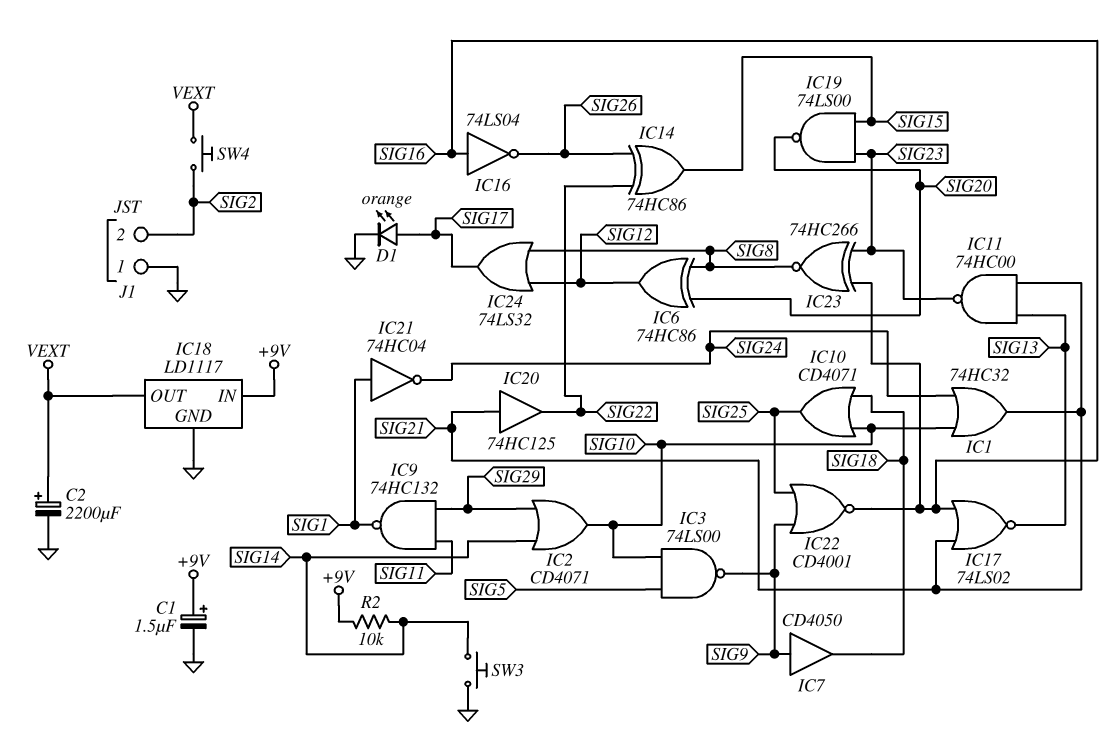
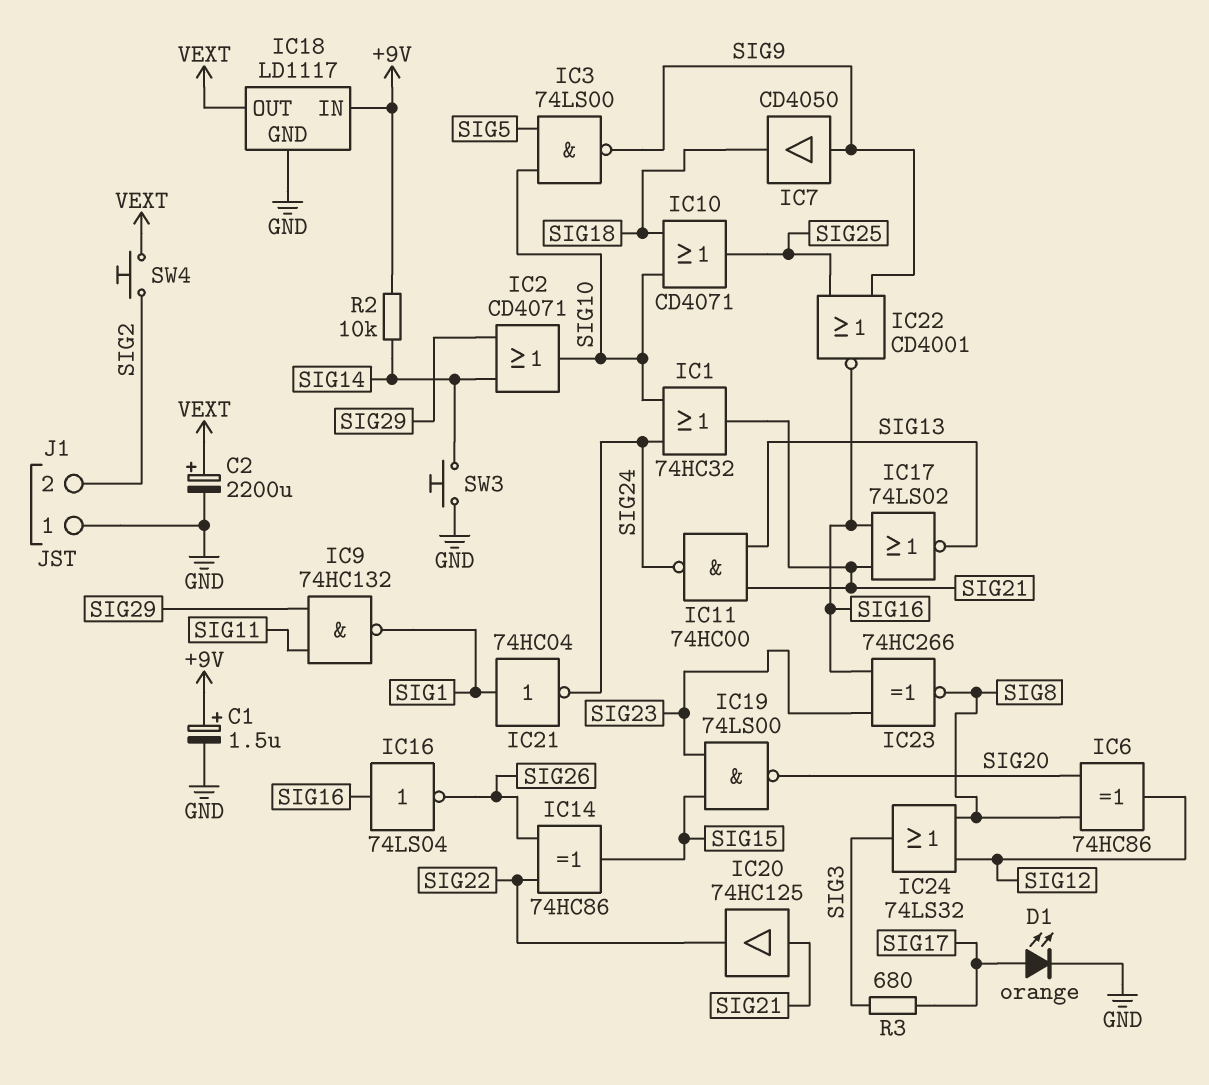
IC11: NAND 74HC00 (in SIG13, in SIG21, out SIG23) -> NAND 74HC00 (in SIG13, in SIG21, out SIG24)
IC24: OR 74LS32 (in SIG8, in SIG12, out SIG17) -> OR 74LS32 (in SIG8, in SIG12, out SIG3)
R3: none -> 680 (SIG3, SIG17)

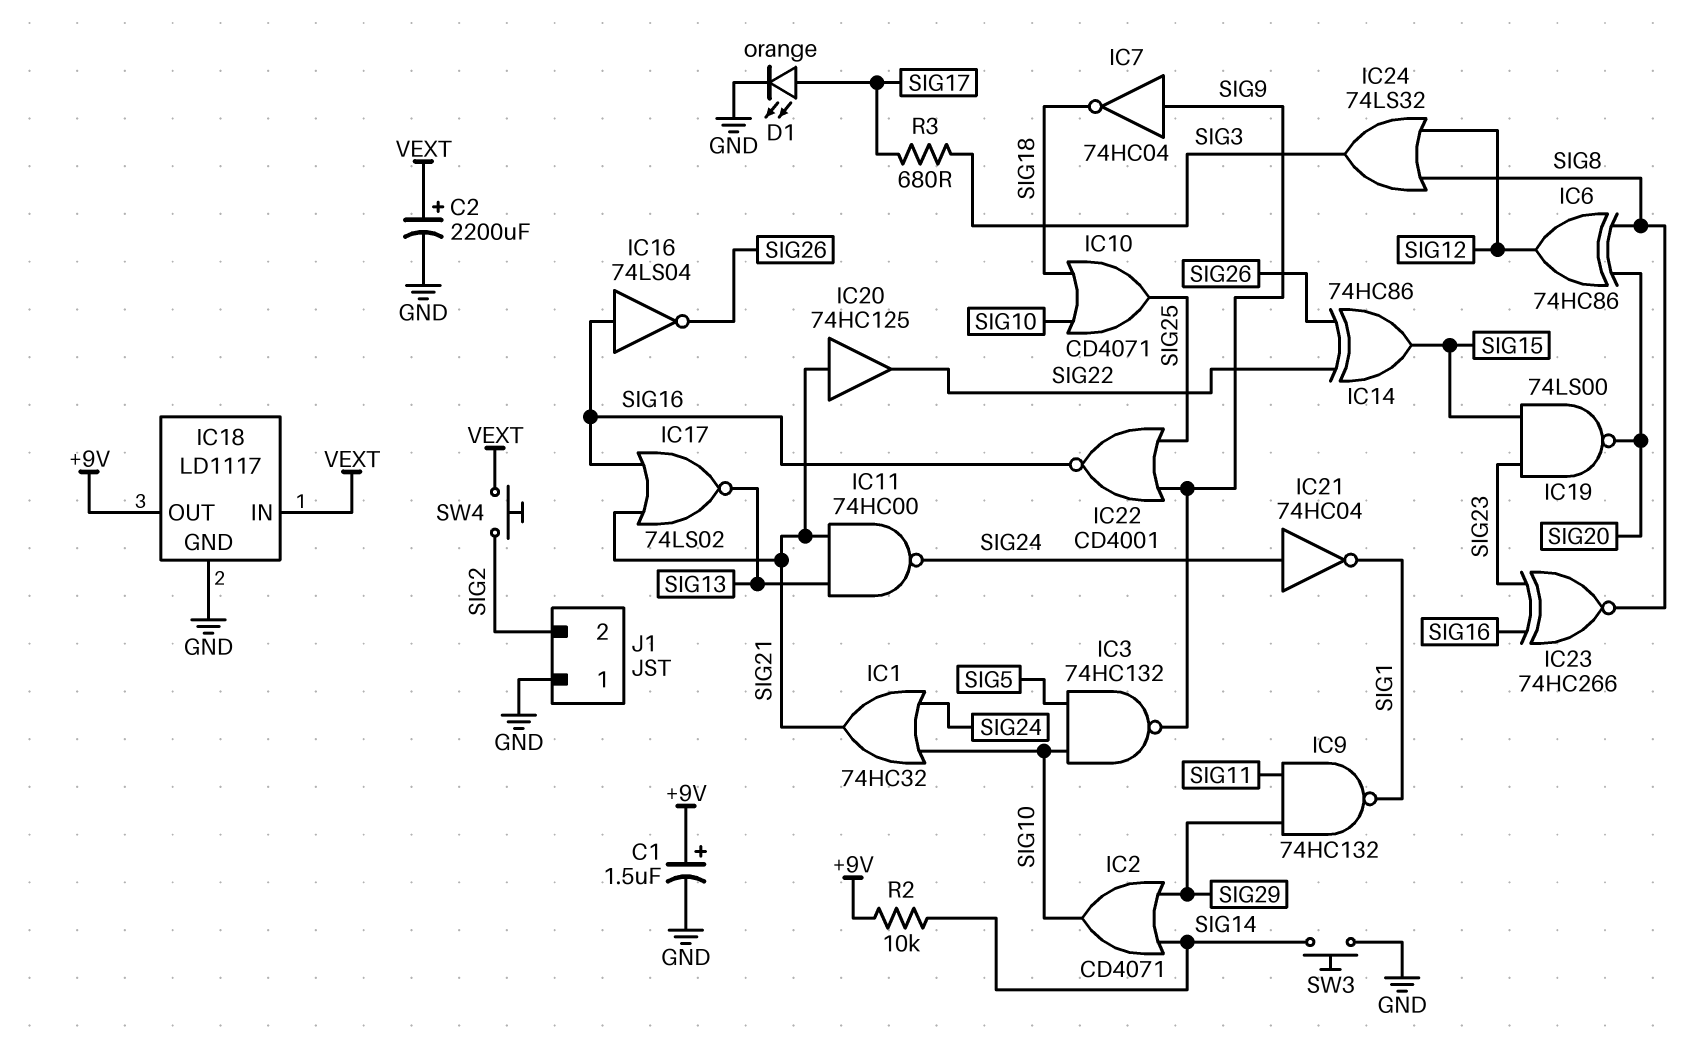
IC3: NAND 74LS00 (in SIG5, in SIG10, out SIG9) -> NAND 74HC132 (in SIG5, in SIG10, out SIG9)
IC7: buffer CD4050 (in SIG9, out SIG18) -> NOT 74HC04 (in SIG9, out SIG18)
IC18 pin IN: +9V -> VEXT
IC18 pin OUT: VEXT -> +9V
IC21: NOT 74HC04 (in SIG1, out SIG24) -> NOT 74HC04 (in SIG24, out SIG1)

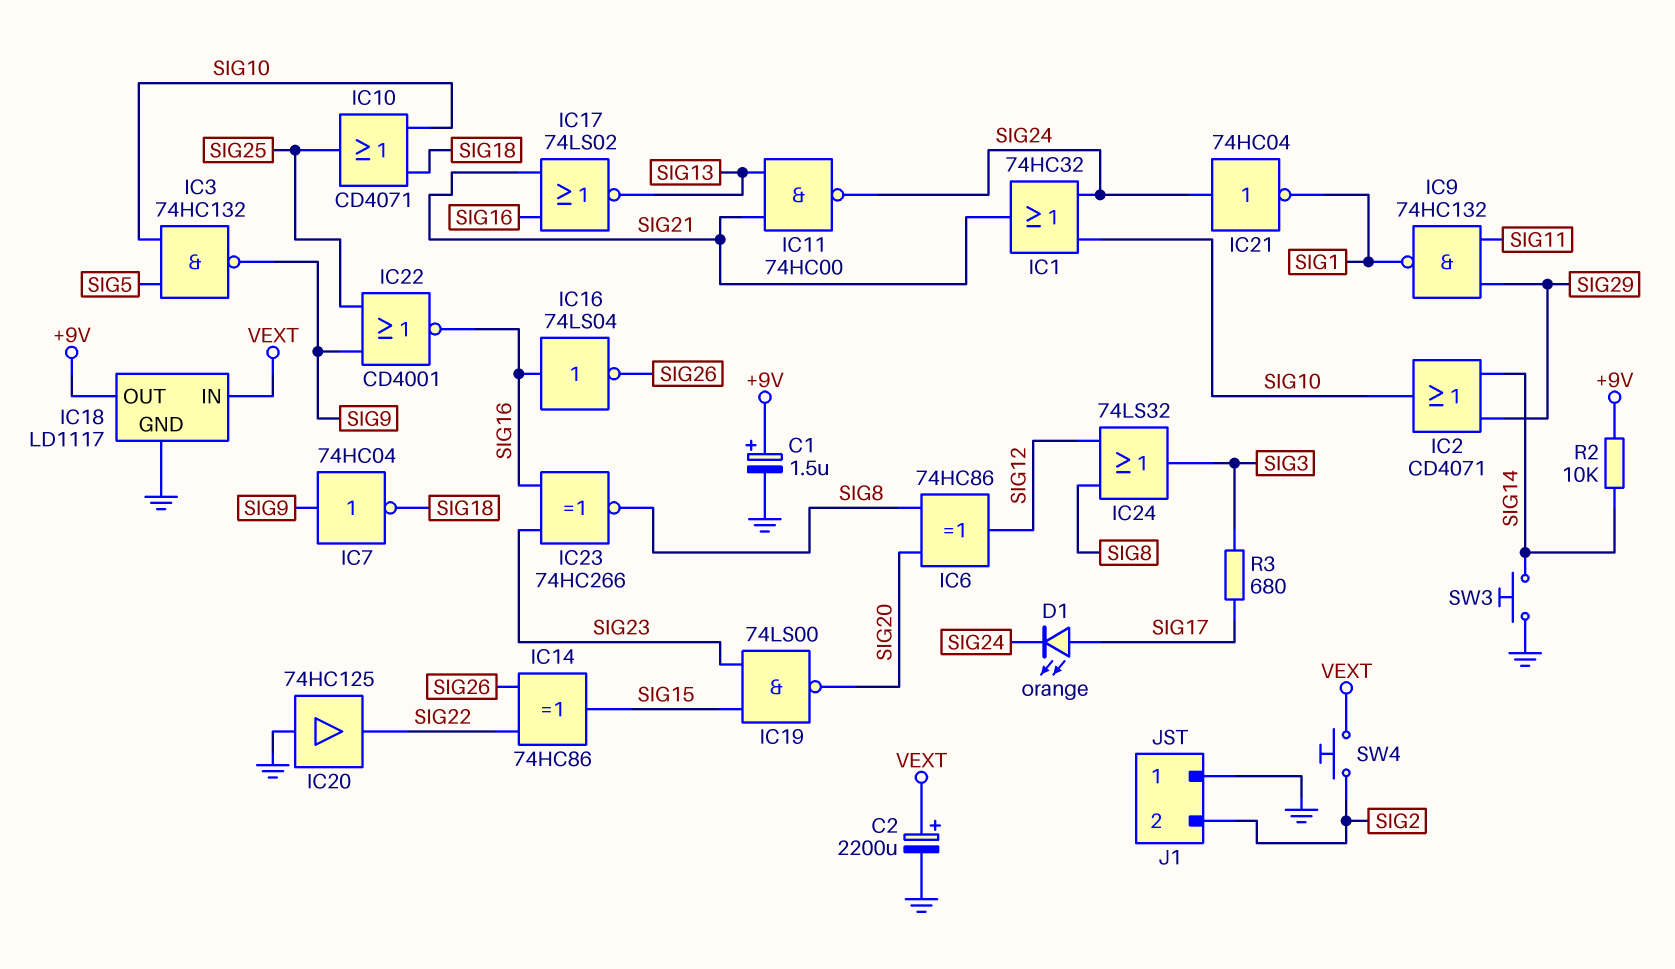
D1: LED orange (A SIG17, K GND) -> LED orange (A SIG17, K SIG24)
IC20: buffer 74HC125 (in SIG21, out SIG22) -> buffer 74HC125 (in GND, out SIG22)

